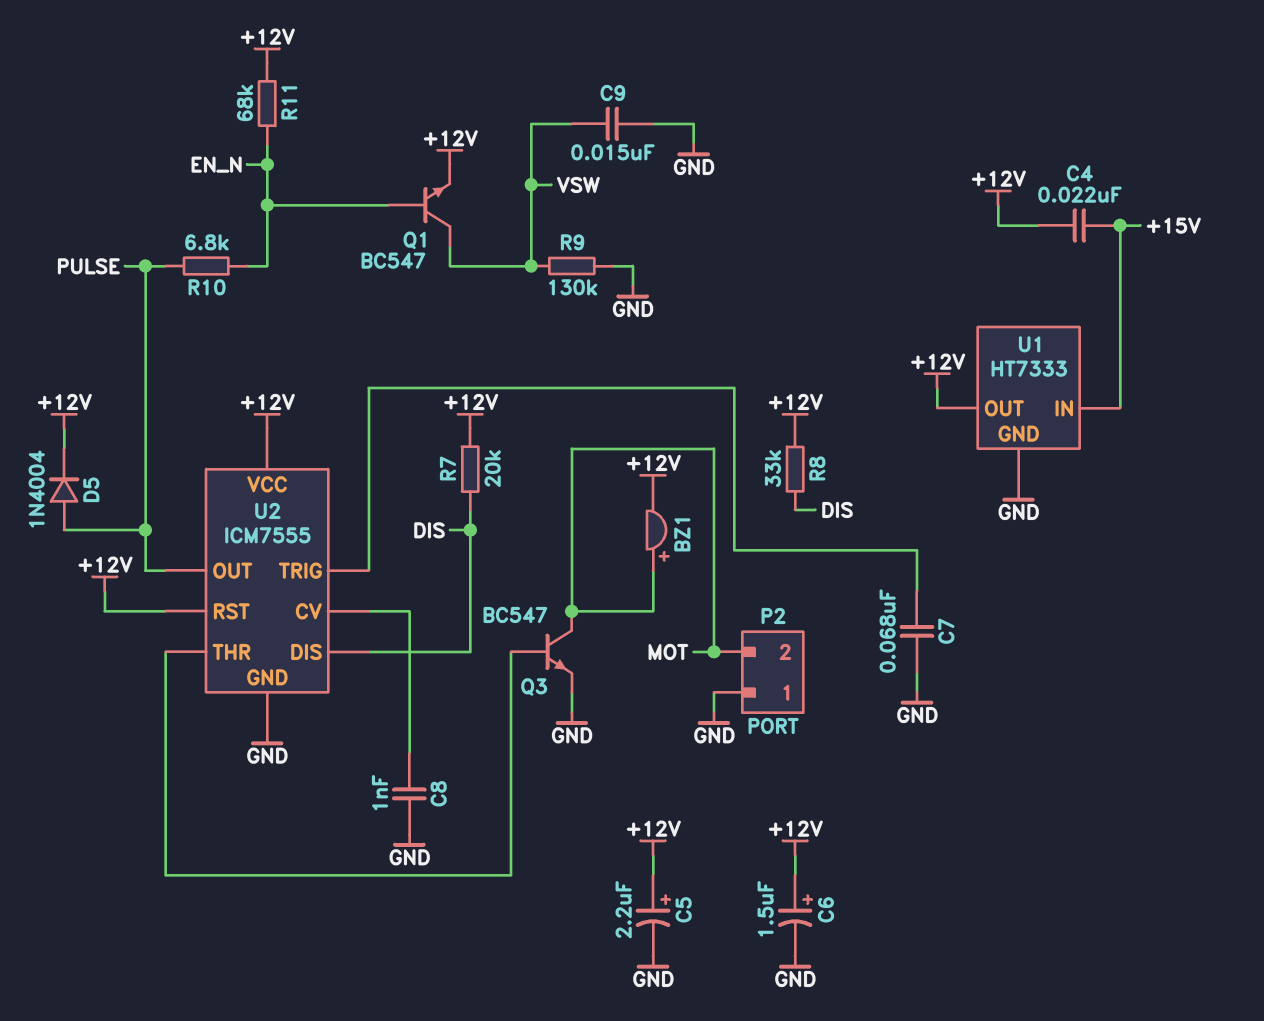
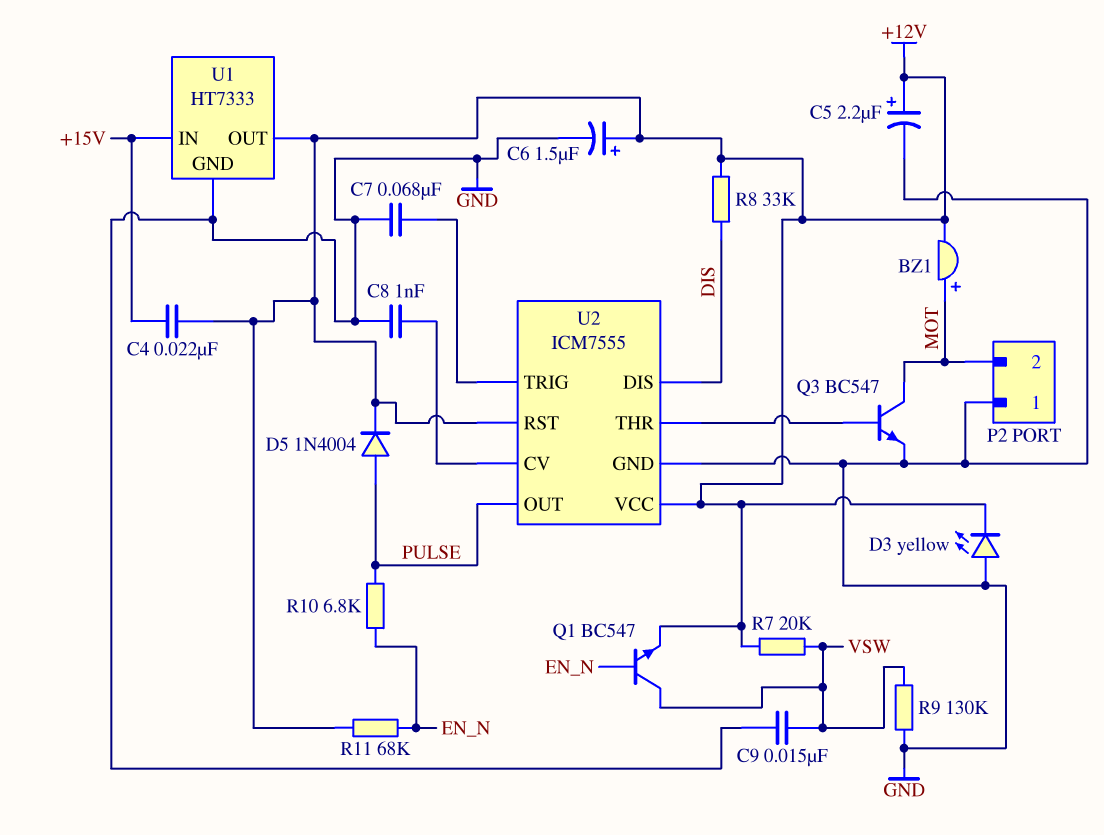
D3: none -> LED yellow (A GND, K +12V)
R7: 20k (+12V, DIS) -> 20k (+12V, VSW)

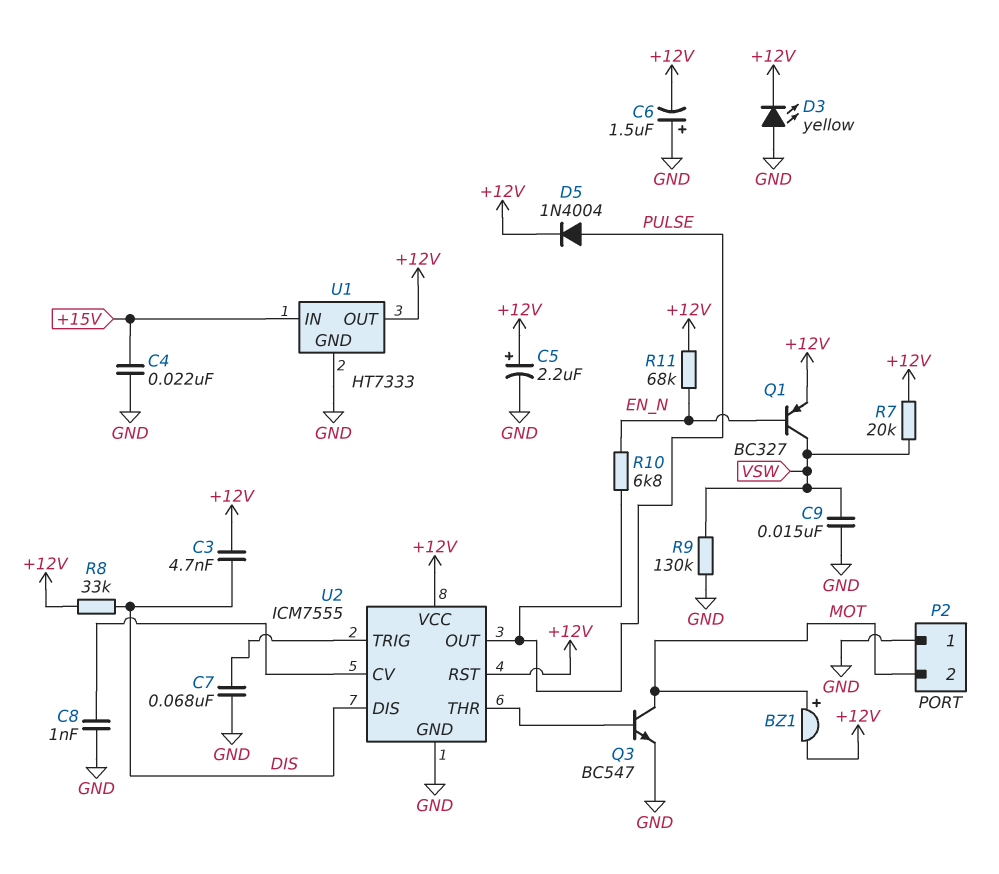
C3: none -> 4.7nF (+12V, DIS)
C4: 22nF (+12V, +15V) -> 22nF (+15V, GND)
C6: 1.5uF (plus +12V, minus GND) -> 1.5uF (plus GND, minus +12V)
Q1: NPN BC547 (B EN_N, C VSW, E +12V) -> PNP BC327 (B EN_N, C VSW, E +12V)

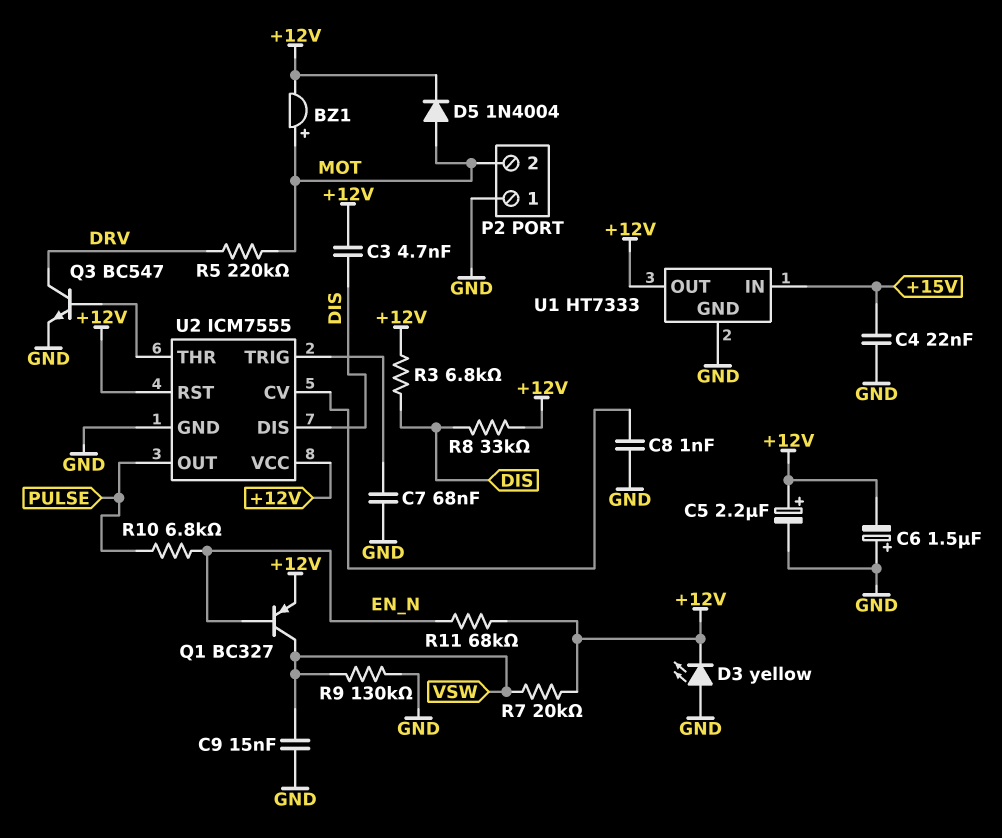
D5: diode 1N4004 (A PULSE, K +12V) -> diode 1N4004 (A MOT, K +12V)
Q3: NPN BC547 (B U2/THR, C MOT, E GND) -> NPN BC547 (B U2/THR, C DRV, E GND)
R3: none -> 6.8k (+12V, DIS)
R5: none -> 220k (DRV, MOT)

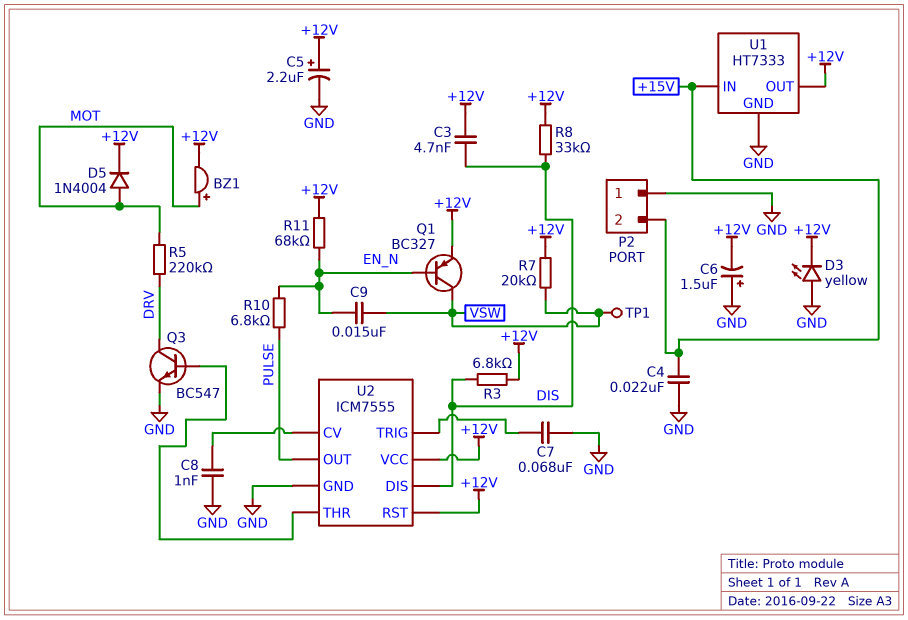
C9: 15nF (GND, VSW) -> 15nF (EN_N, VSW)
P2 pin 2: MOT -> +15V
R9: 130k (GND, VSW) -> none
TP1: none -> test point (VSW)

